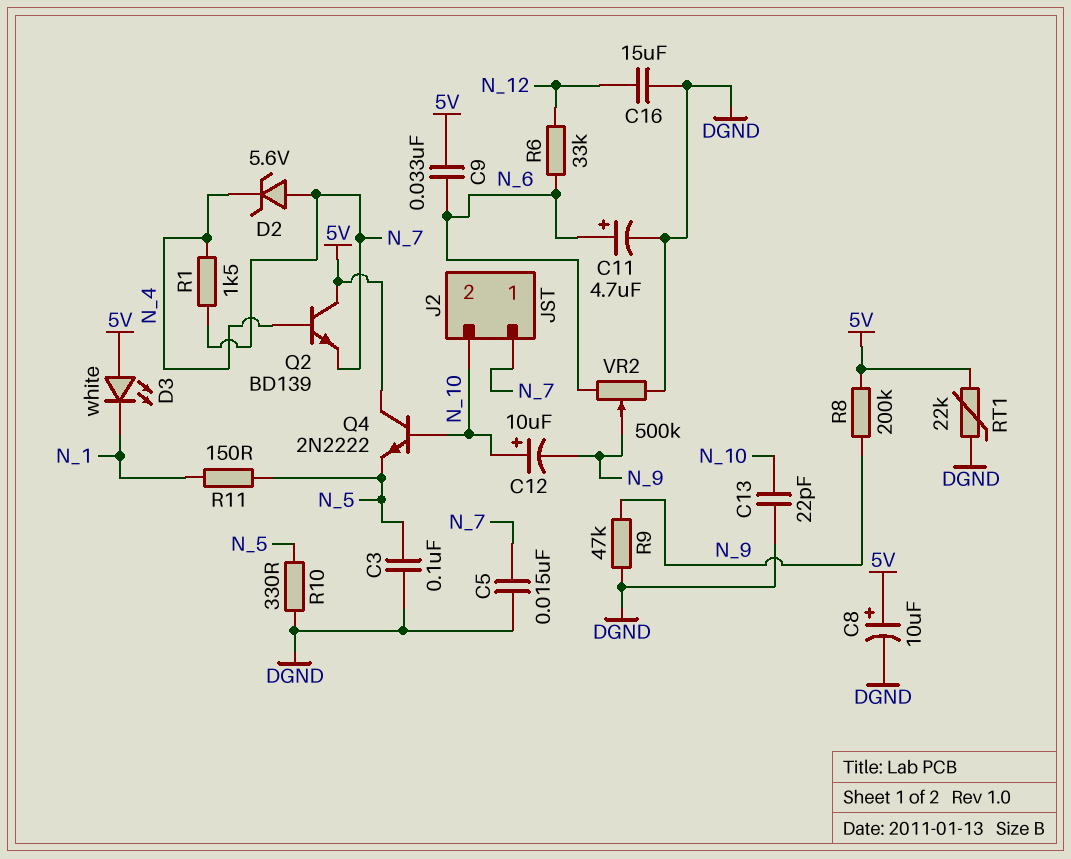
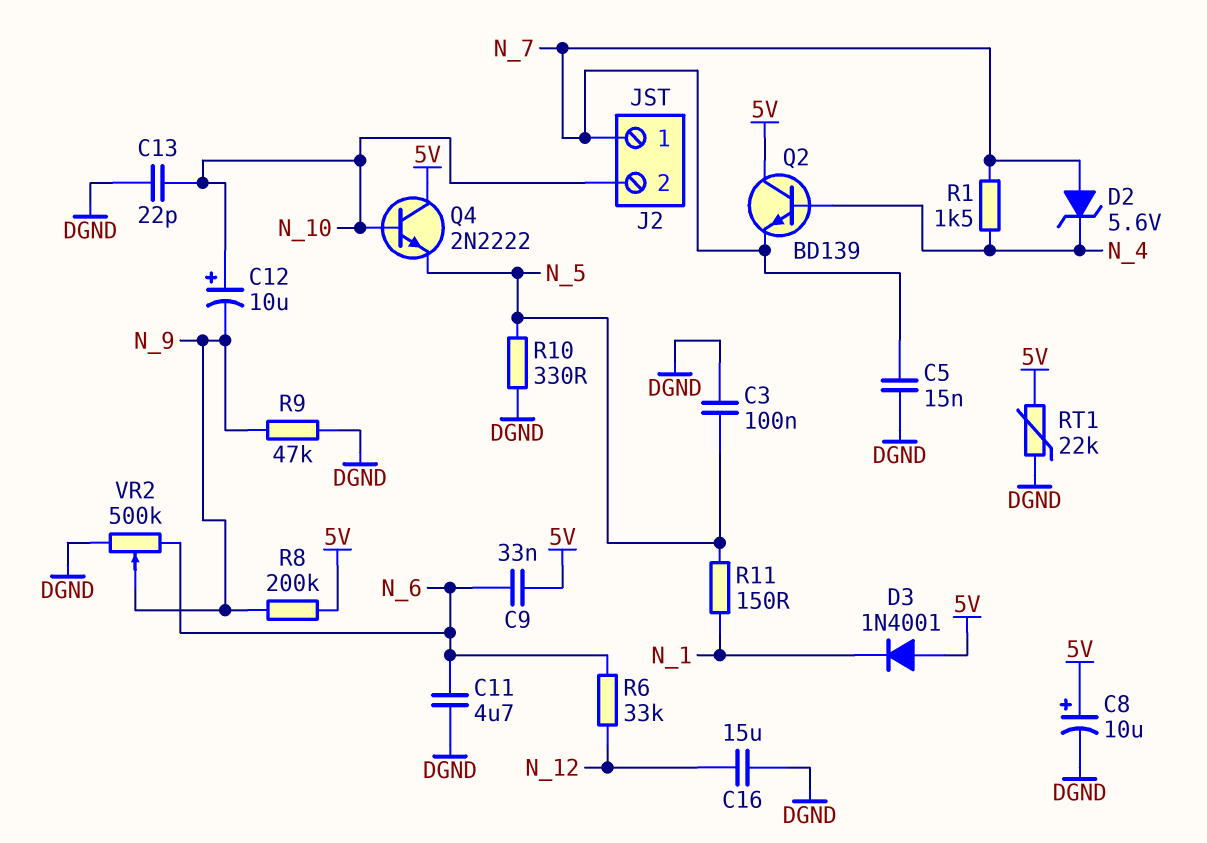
C11: 4.7uF (plus N_6, minus DGND) -> 4.7uF (DGND, N_6)
D3: LED white (A 5V, K N_1) -> diode 1N4001 (A 5V, K N_1)

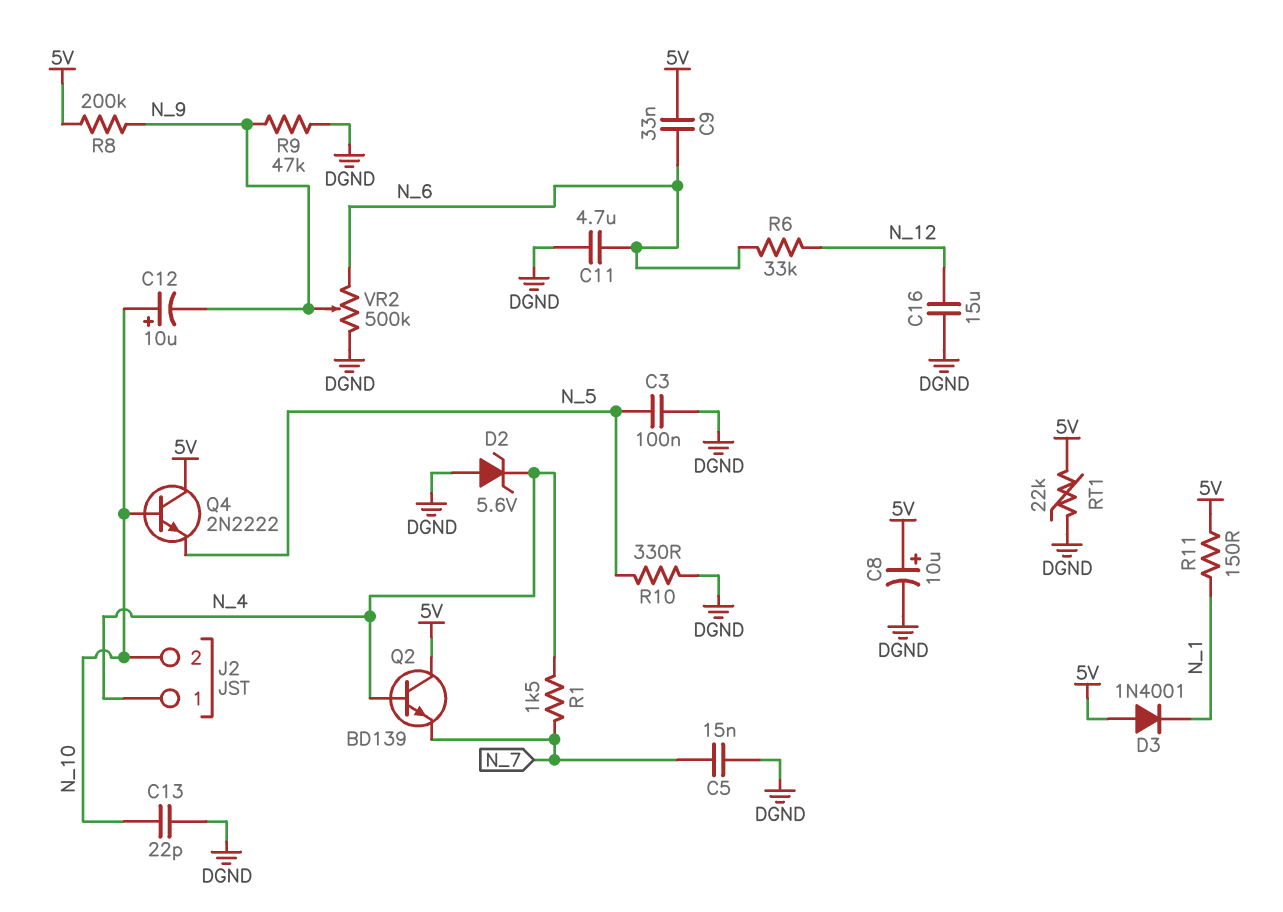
D2: zener 5.6V (A N_7, K N_4) -> zener 5.6V (A DGND, K N_4)
J2 pin 1: N_7 -> N_4
R11: 150 (N_1, N_5) -> 150 (5V, N_1)

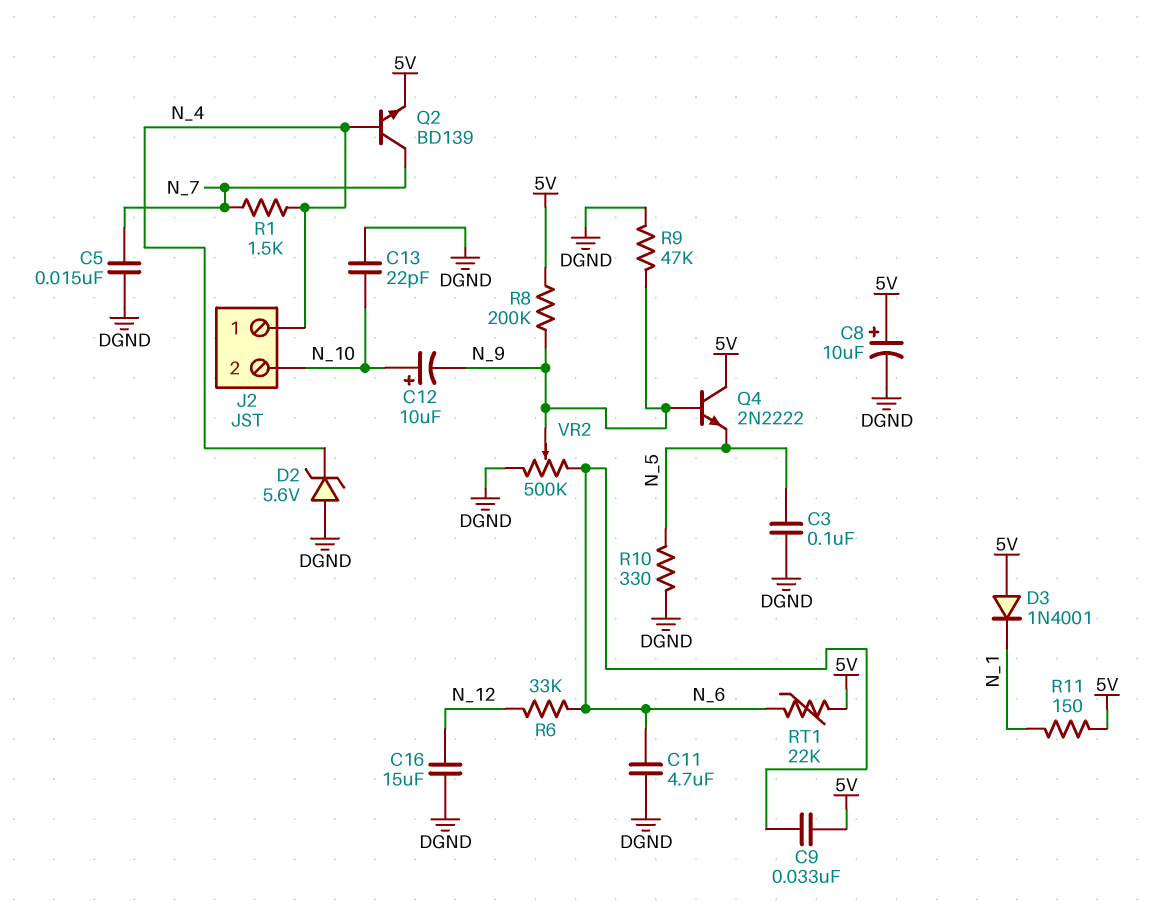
Q2: NPN BD139 (B N_4, C 5V, E N_7) -> NPN BD139 (B N_4, C N_7, E 5V)
Q4: NPN 2N2222 (B N_10, C 5V, E N_5) -> NPN 2N2222 (B N_9, C 5V, E N_5)
RT1: 22k (5V, DGND) -> 22k (5V, N_6)

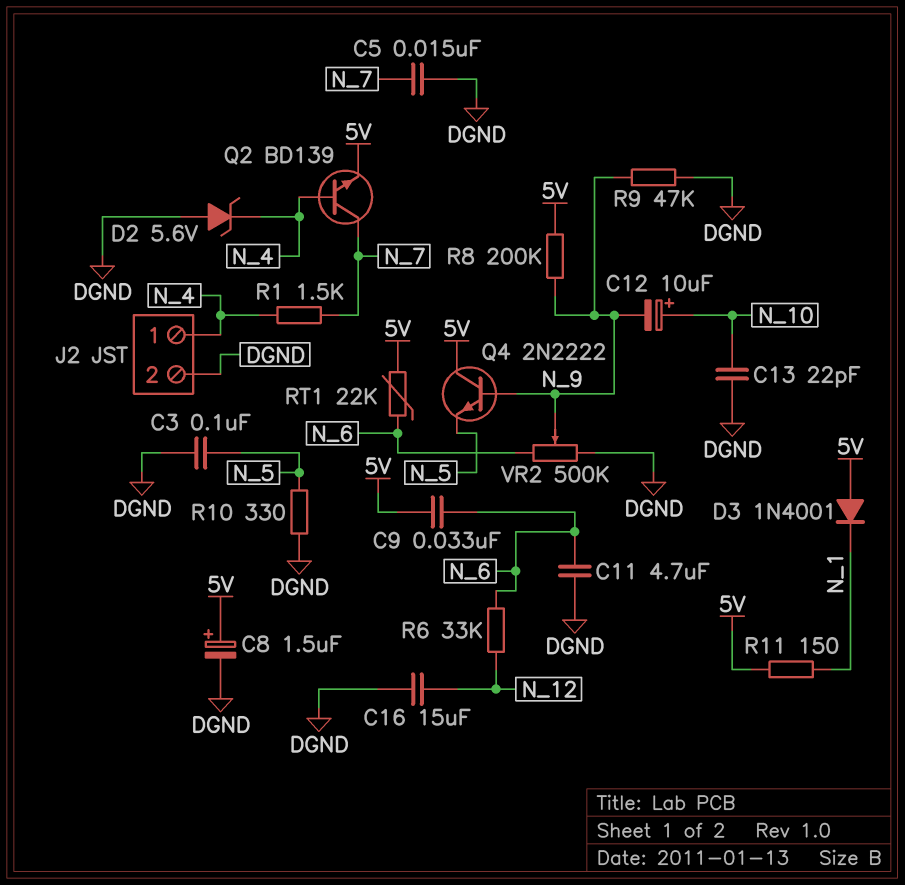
C8: 10uF (plus 5V, minus DGND) -> 1.5uF (plus 5V, minus DGND)
J2 pin 2: N_10 -> DGND

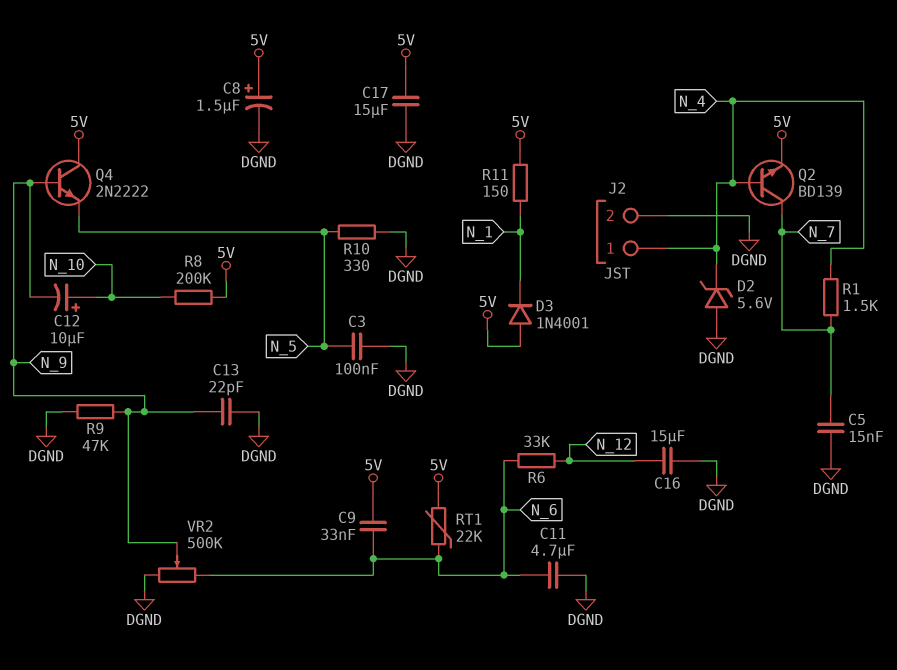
C13: 22pF (DGND, N_10) -> 22pF (DGND, N_9)
C17: none -> 15uF (5V, DGND)
R8: 200k (5V, N_9) -> 200k (5V, N_10)

